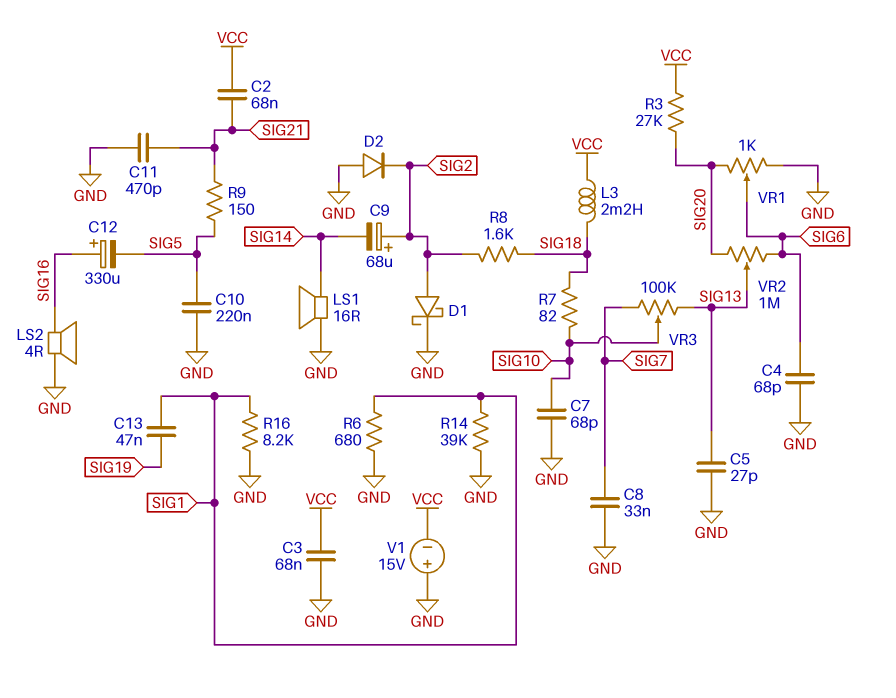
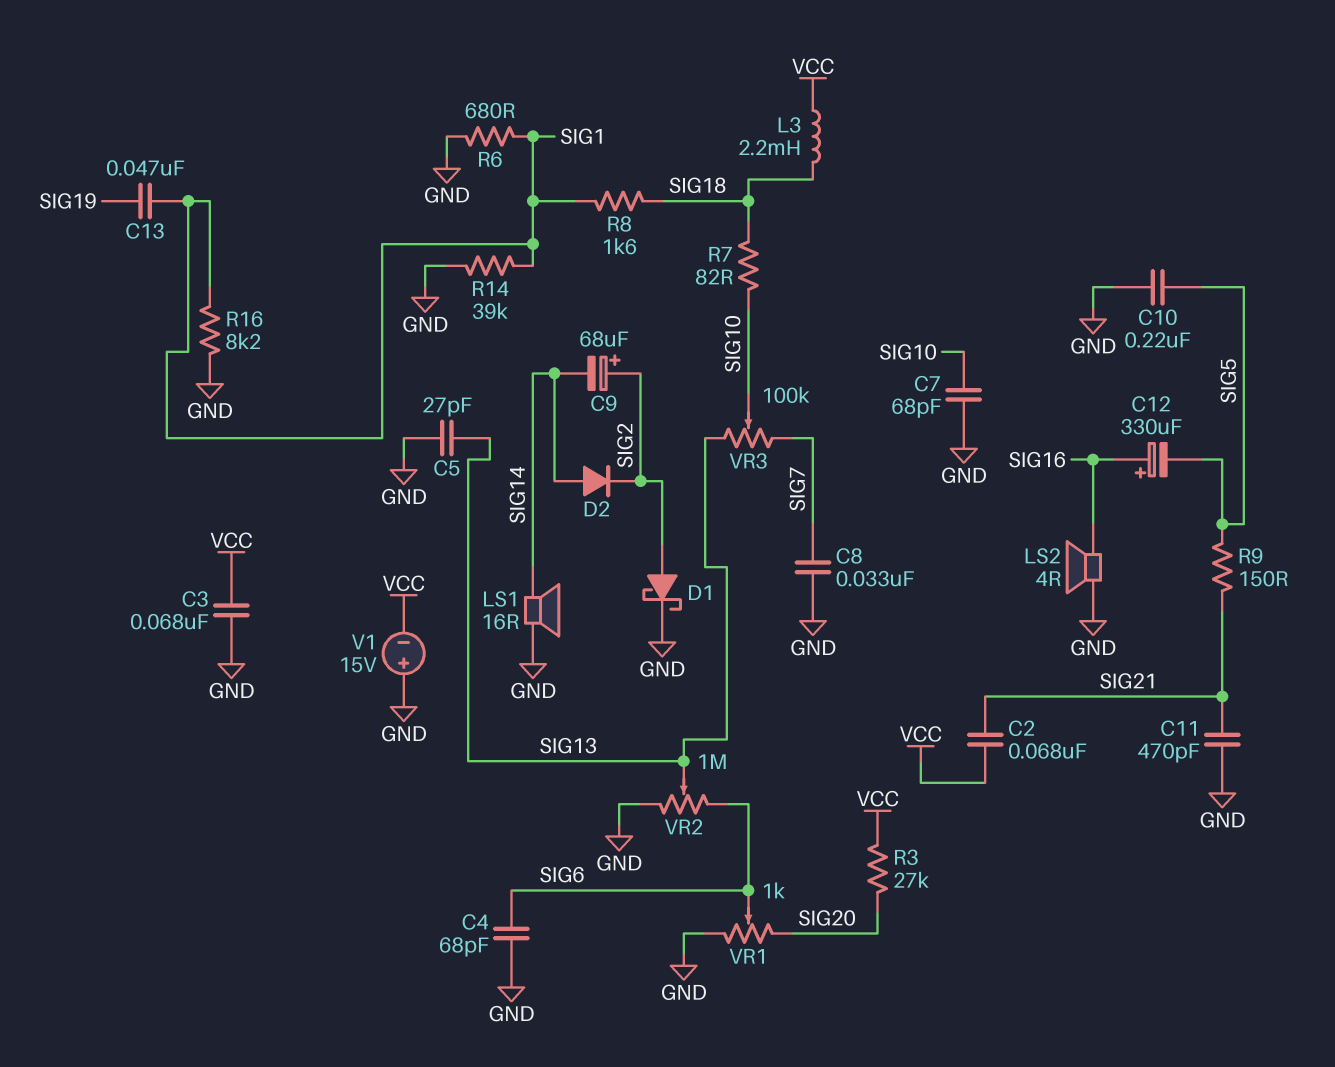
D2: diode (A GND, K SIG2) -> diode (A SIG14, K SIG2)
R8: 1.6k (SIG2, SIG18) -> 1.6k (SIG1, SIG18)
VR2: 1M (SIG6, SIG20, wiper SIG13) -> 1M (GND, SIG6, wiper SIG13)

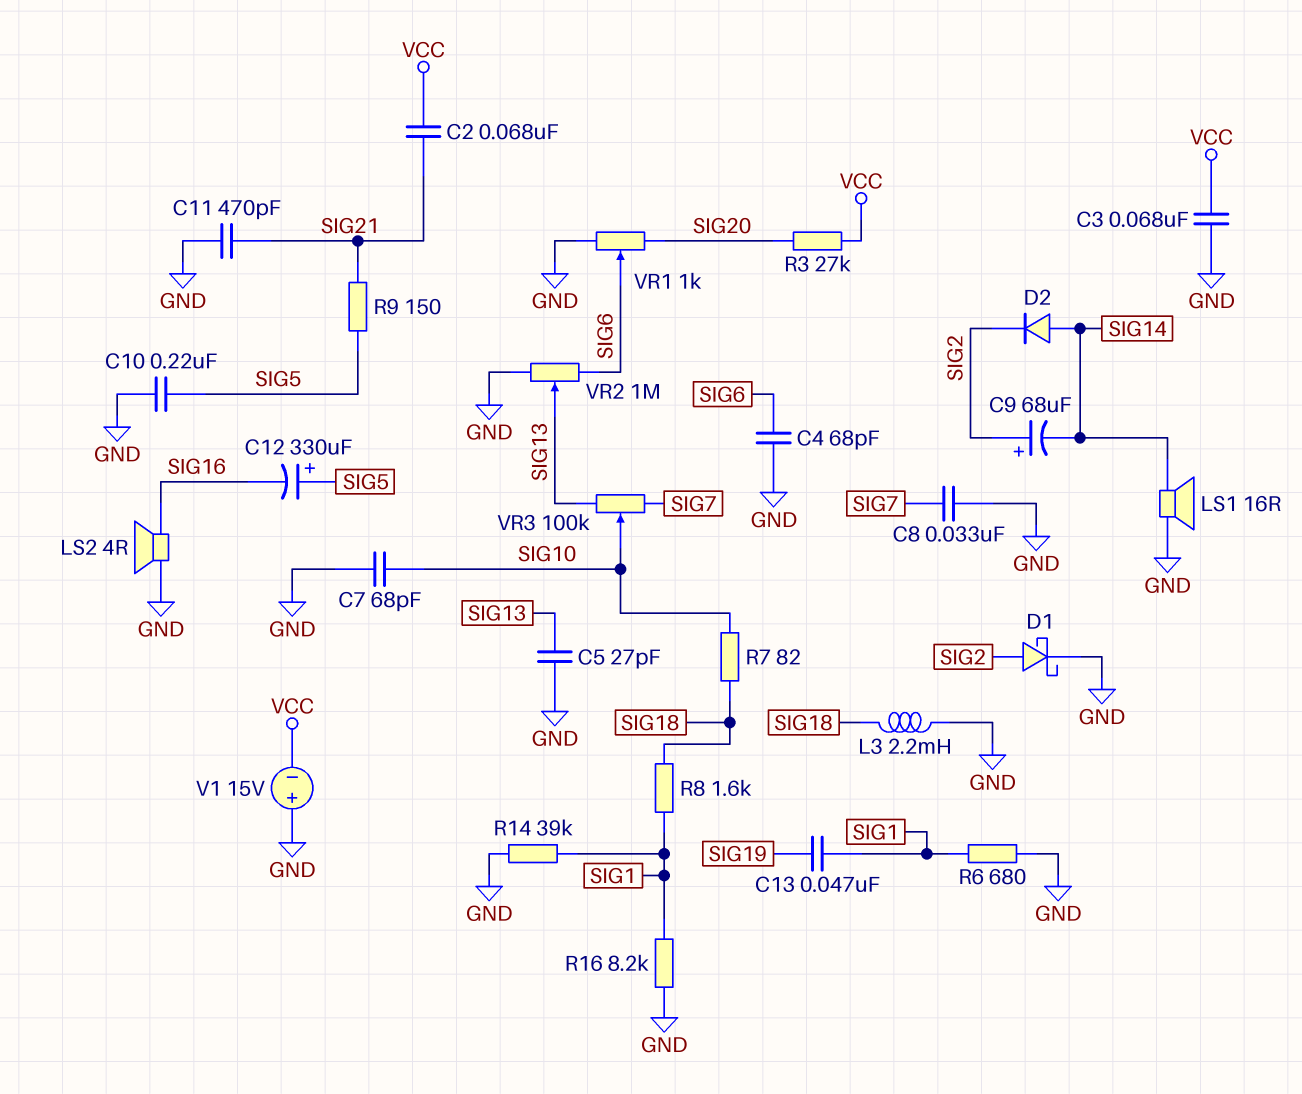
C12: 330uF (plus SIG16, minus SIG5) -> 330uF (plus SIG5, minus SIG16)
L3: 2.2mH (SIG18, VCC) -> 2.2mH (GND, SIG18)

